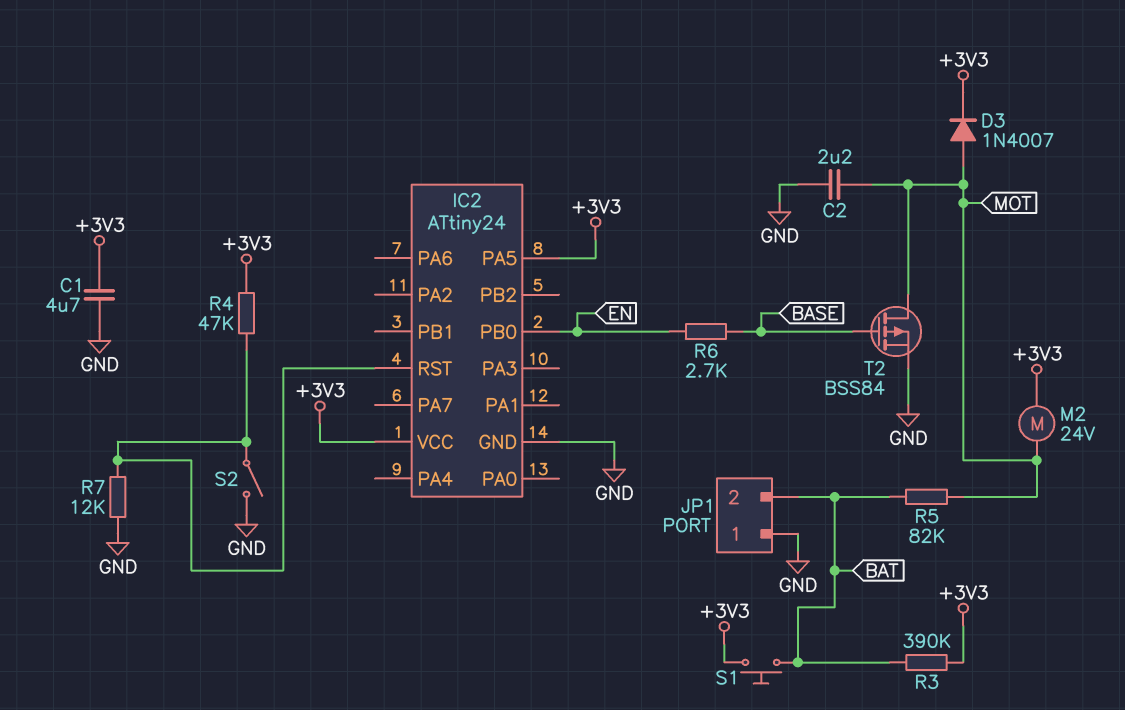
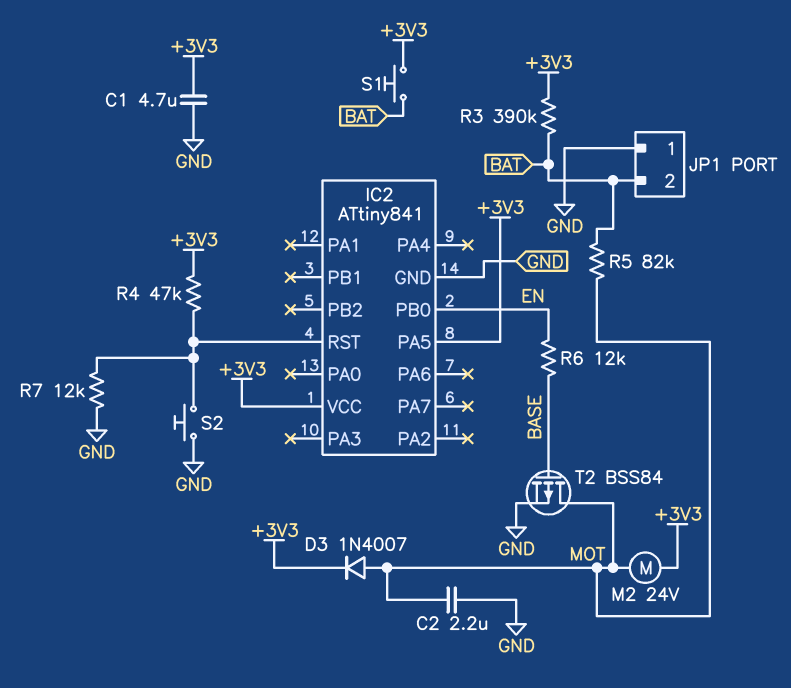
IC2: ATtiny24 -> ATtiny841
R6: 2.7k (BASE, EN) -> 12k (BASE, EN)
S2: switch (GND, IC2/RST) -> button (GND, IC2/RST)

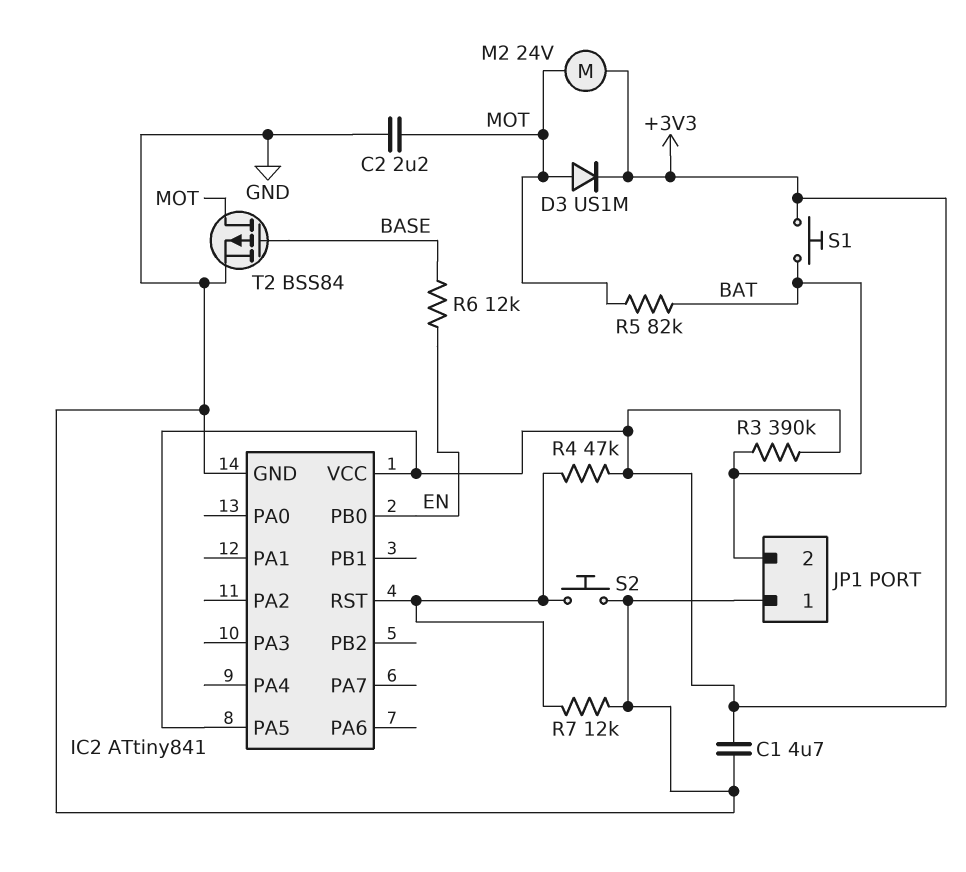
D3: diode 1N4007 (A MOT, K +3V3) -> diode US1M (A MOT, K +3V3)

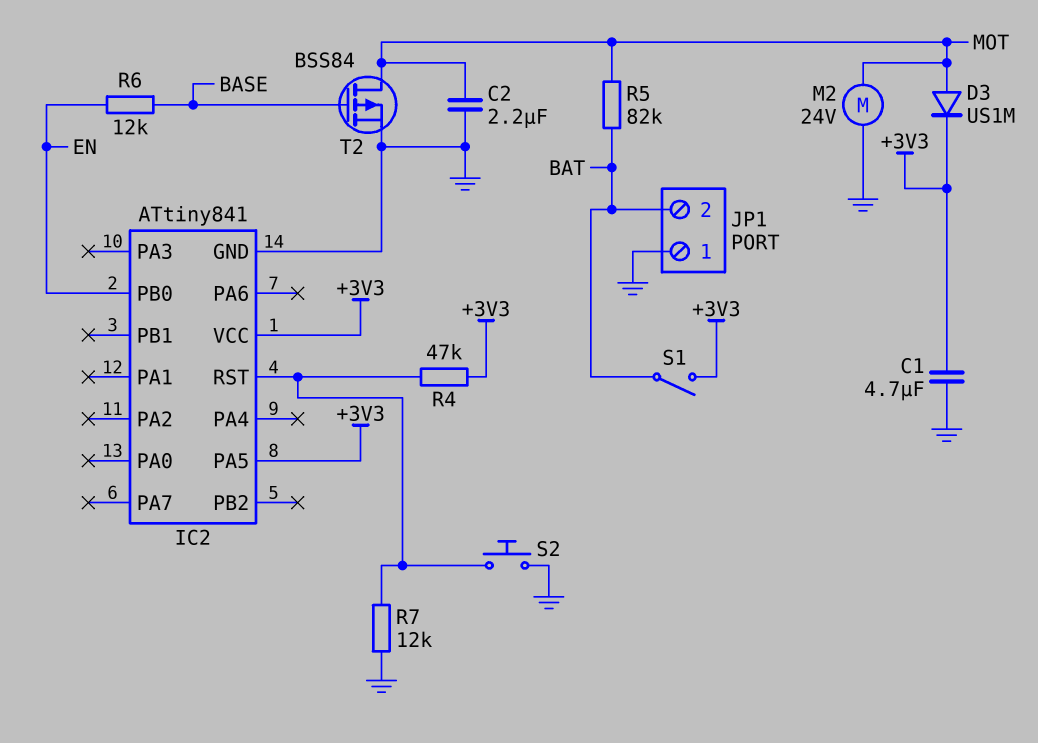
M2: motor 24V (+3V3, MOT) -> motor 24V (GND, MOT)
R3: 390k (+3V3, BAT) -> none
S1: button (+3V3, BAT) -> switch (+3V3, BAT)

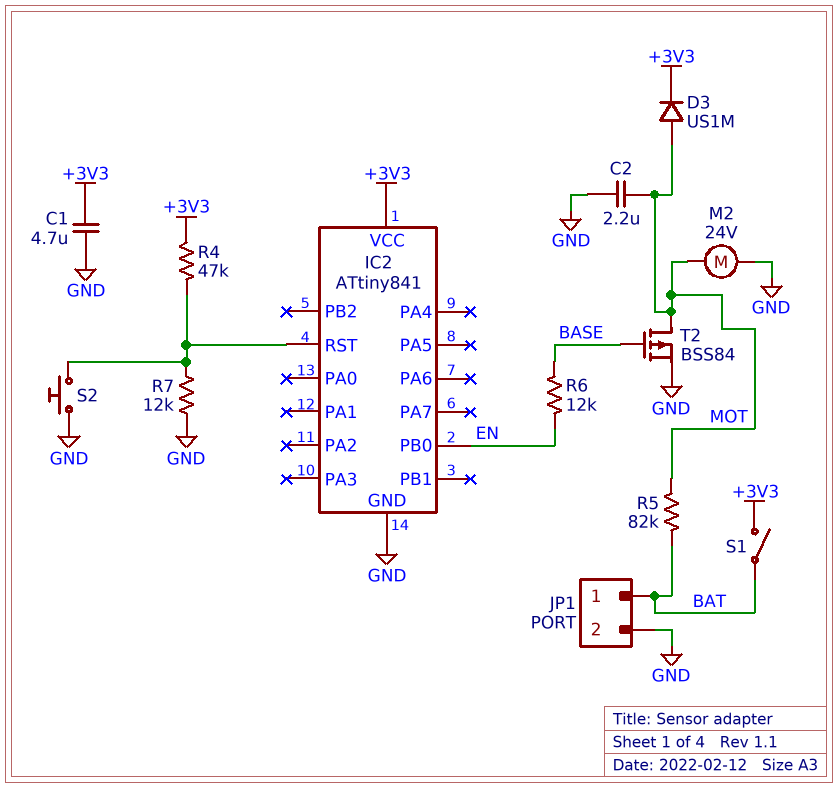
IC2 pin PA5: +3V3 -> none
JP1 pin 1: GND -> BAT
JP1 pin 2: BAT -> GND

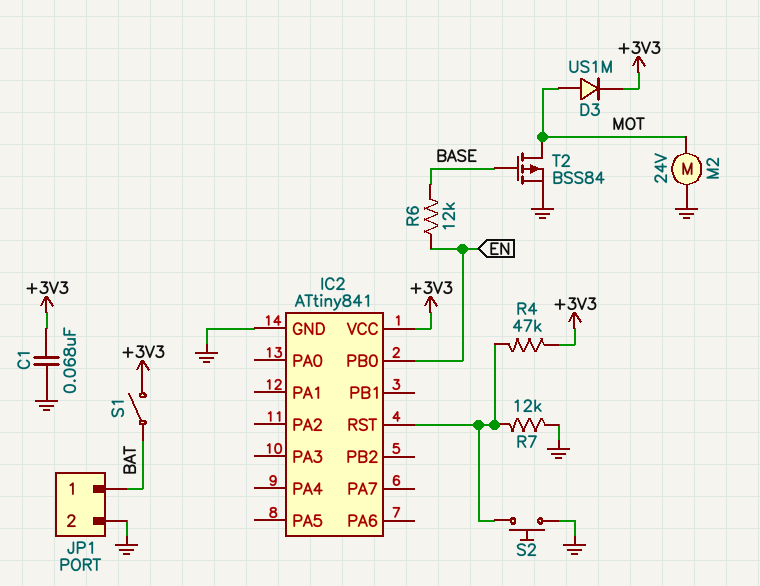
C1: 4.7uF (+3V3, GND) -> 68nF (+3V3, GND)
C2: 2.2uF (GND, MOT) -> none
R5: 82k (BAT, MOT) -> none

